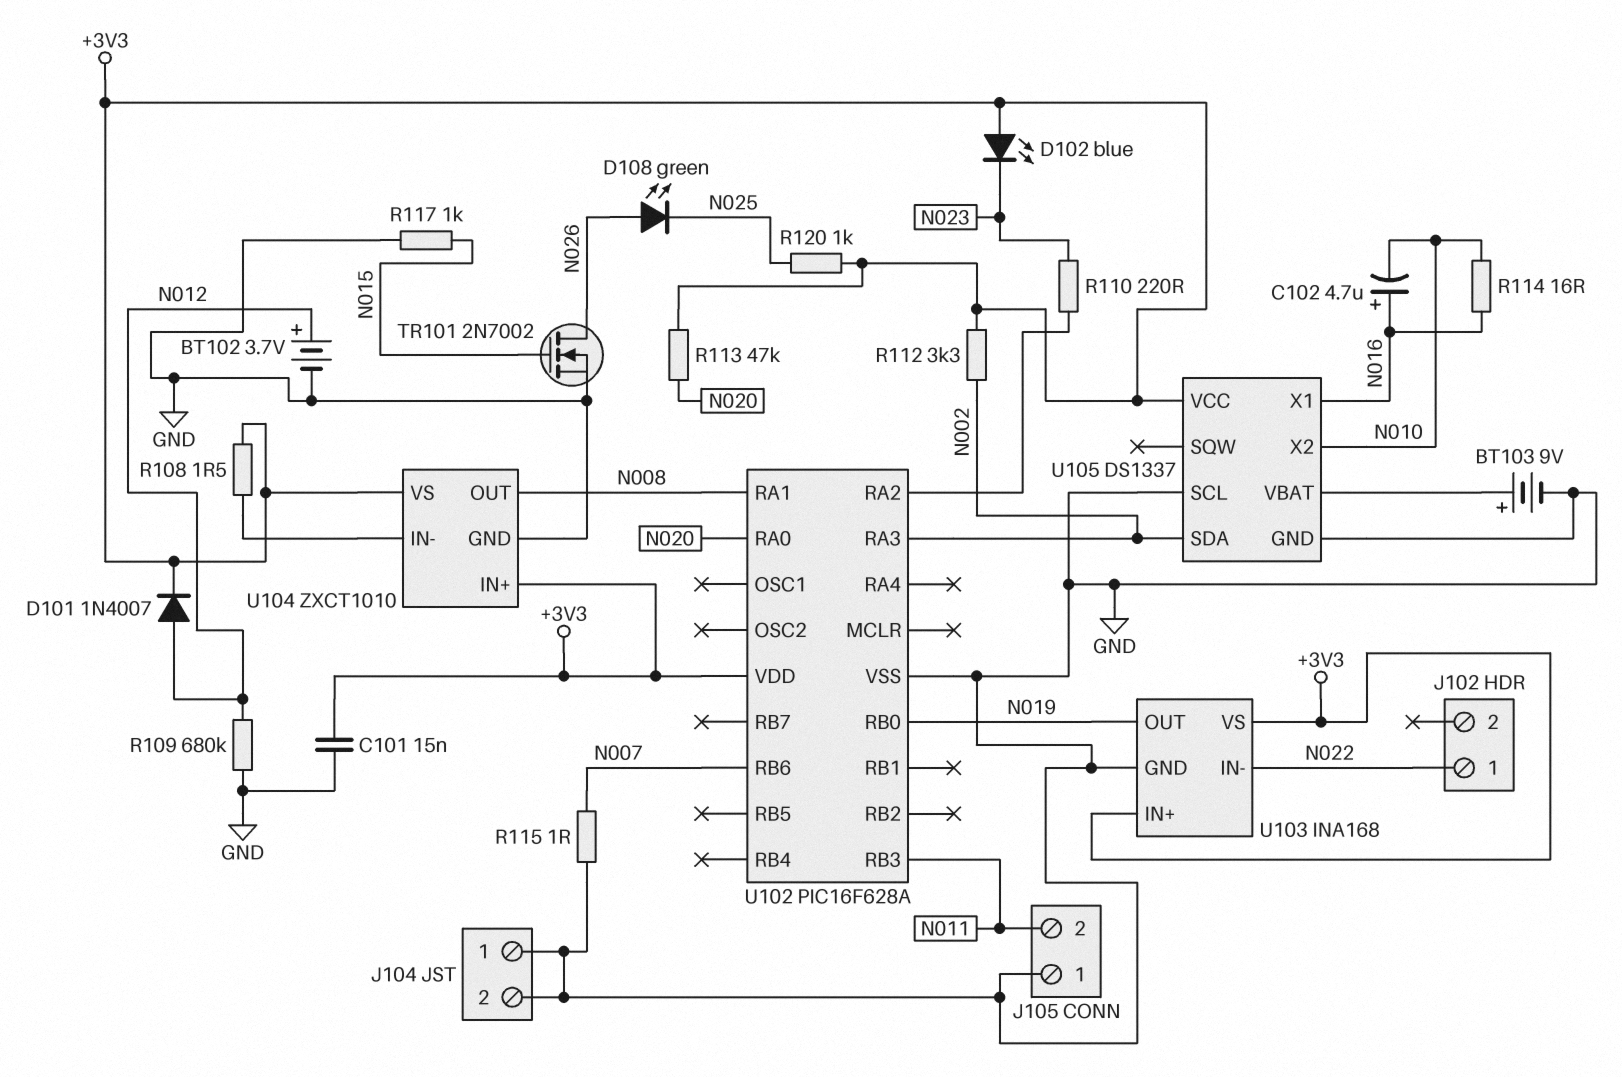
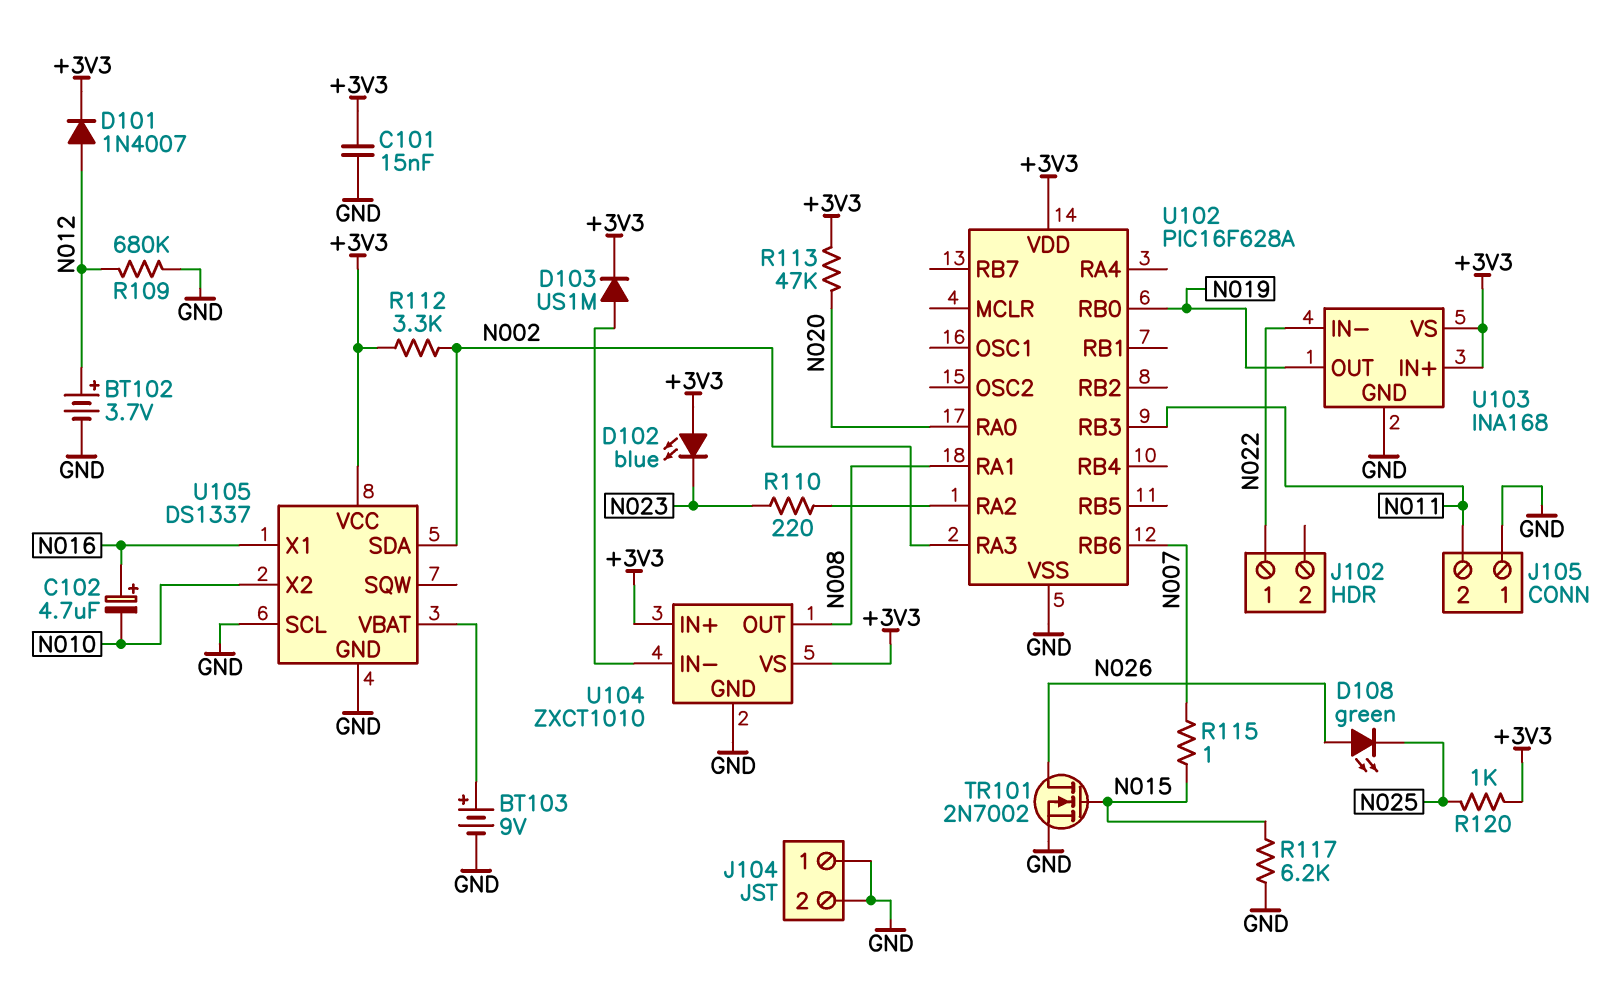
D103: none -> diode US1M (A U104/IN-, K +3V3)
R108: 1.5 (+3V3, U104/IN-) -> none
R114: 16 (N010, N016) -> none
R115: 1 (GND, N007) -> 1 (N007, N015)
R117: 1k (GND, N015) -> 6.2k (GND, N015)

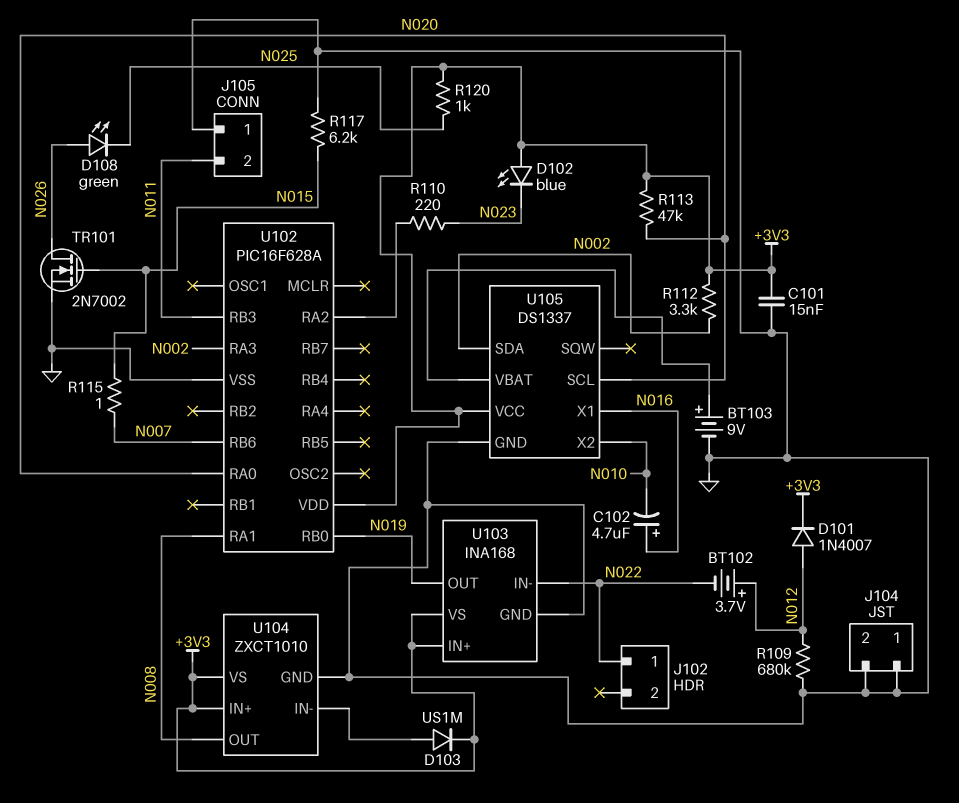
BT102: 3.7V (plus N012, minus GND) -> 3.7V (plus N012, minus N022)
U105 pin SCL: GND -> N020

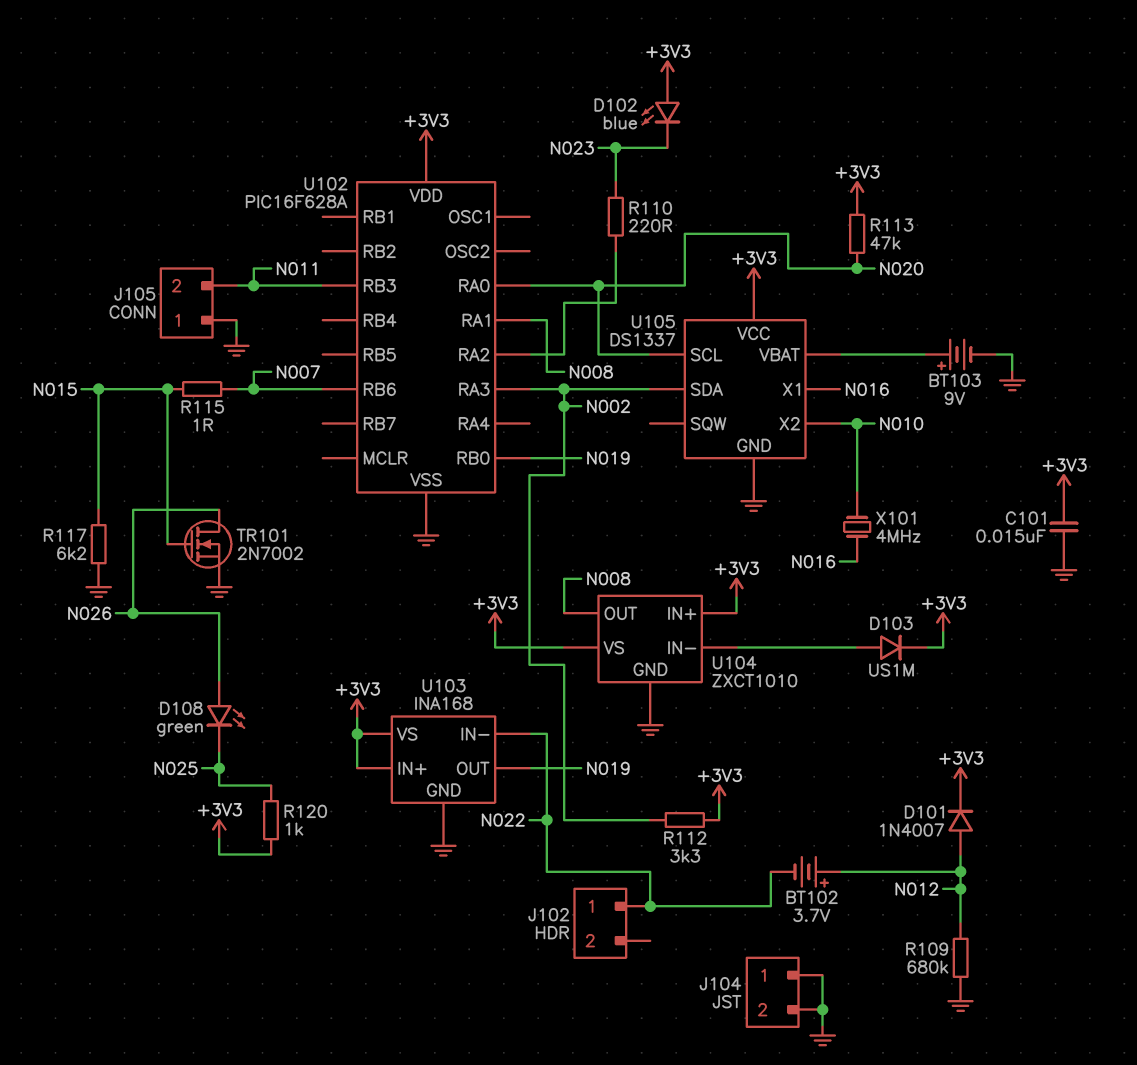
C102: 4.7uF (plus N016, minus N010) -> none
X101: none -> 4MHz (N010, N016)

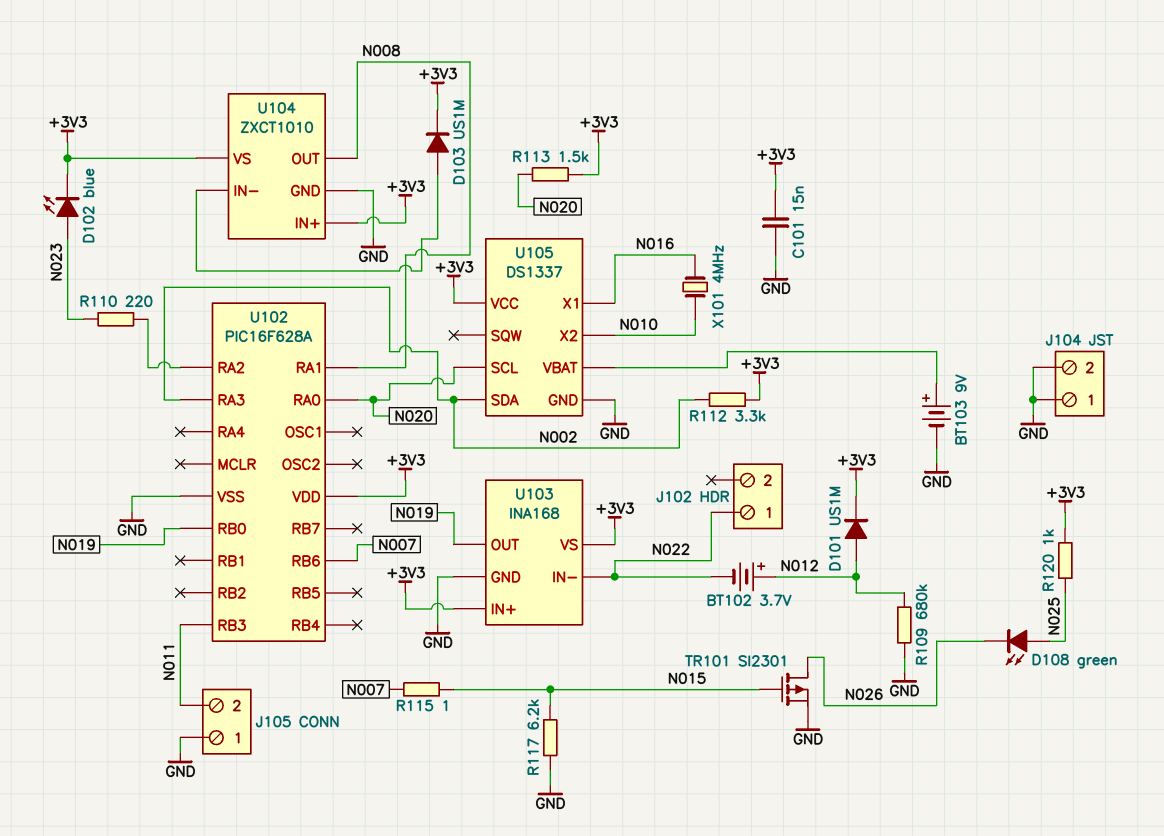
D101: diode 1N4007 (A N012, K +3V3) -> diode US1M (A N012, K +3V3)
D102: LED blue (A +3V3, K N023) -> LED blue (A N023, K +3V3)
D108: LED green (A N026, K N025) -> LED green (A N025, K N026)
R113: 47k (+3V3, N020) -> 1.5k (+3V3, N020)
TR101: NMOS 2N7002 (G N015, D N026, S GND) -> PMOS SI2301 (G N015, D N026, S GND)

